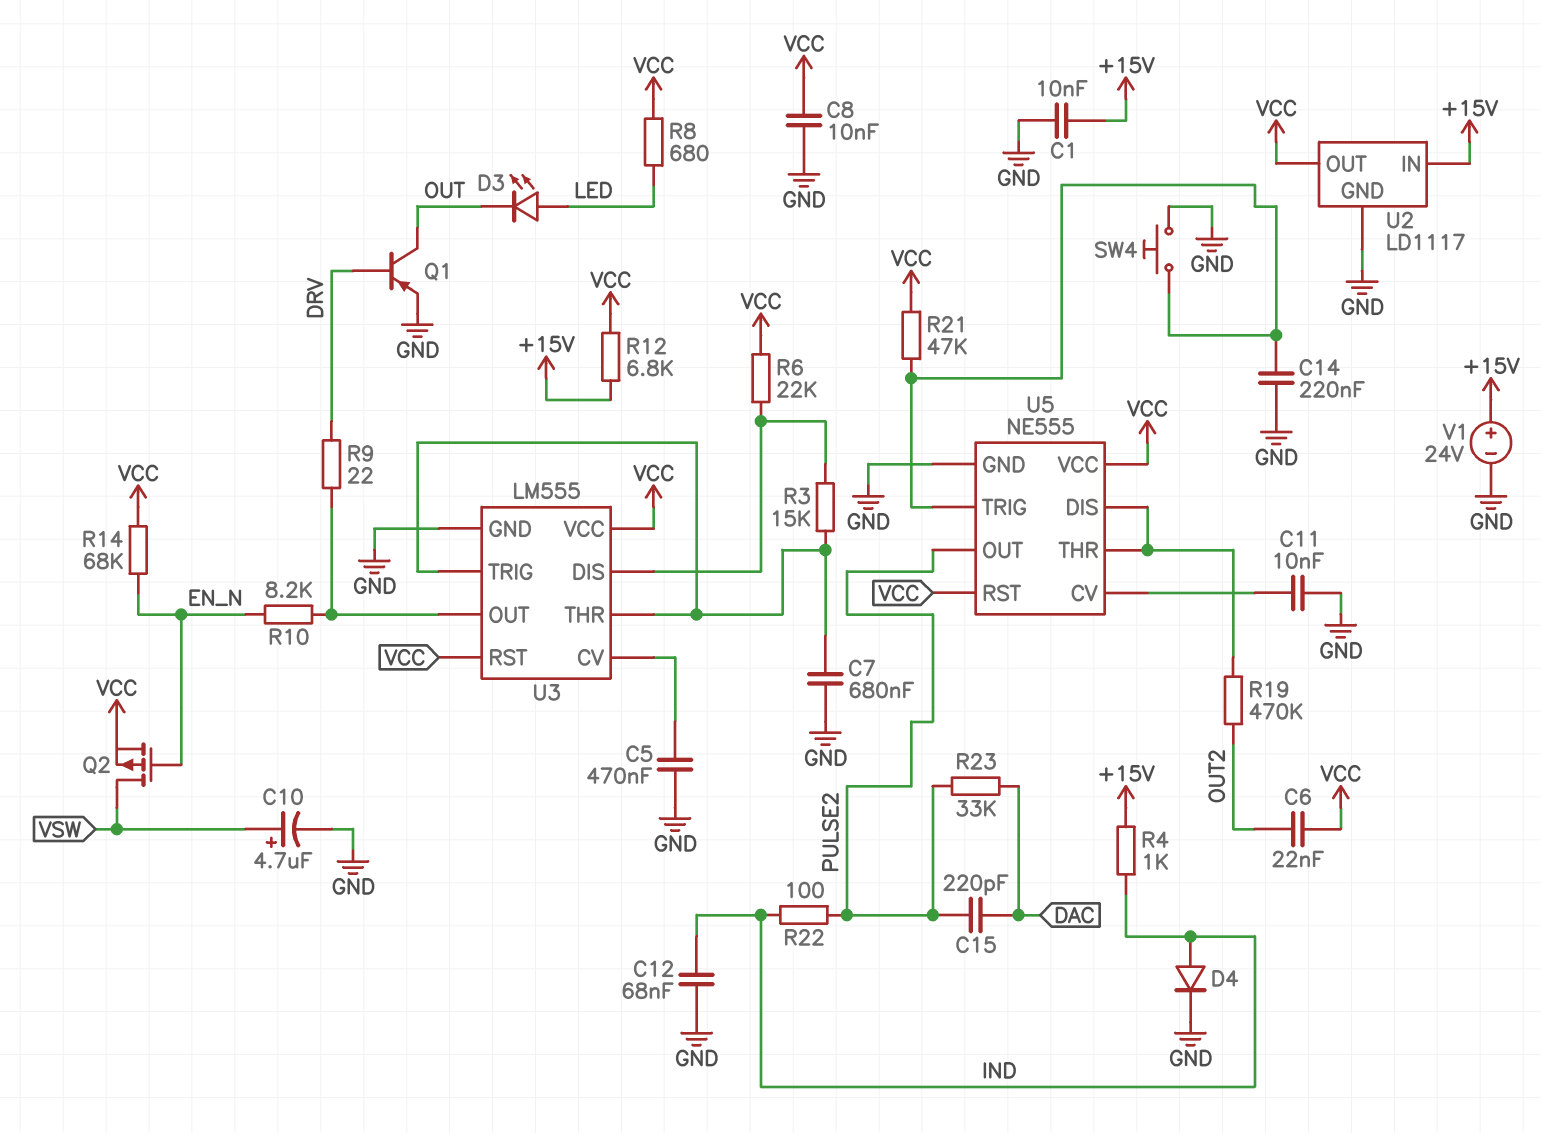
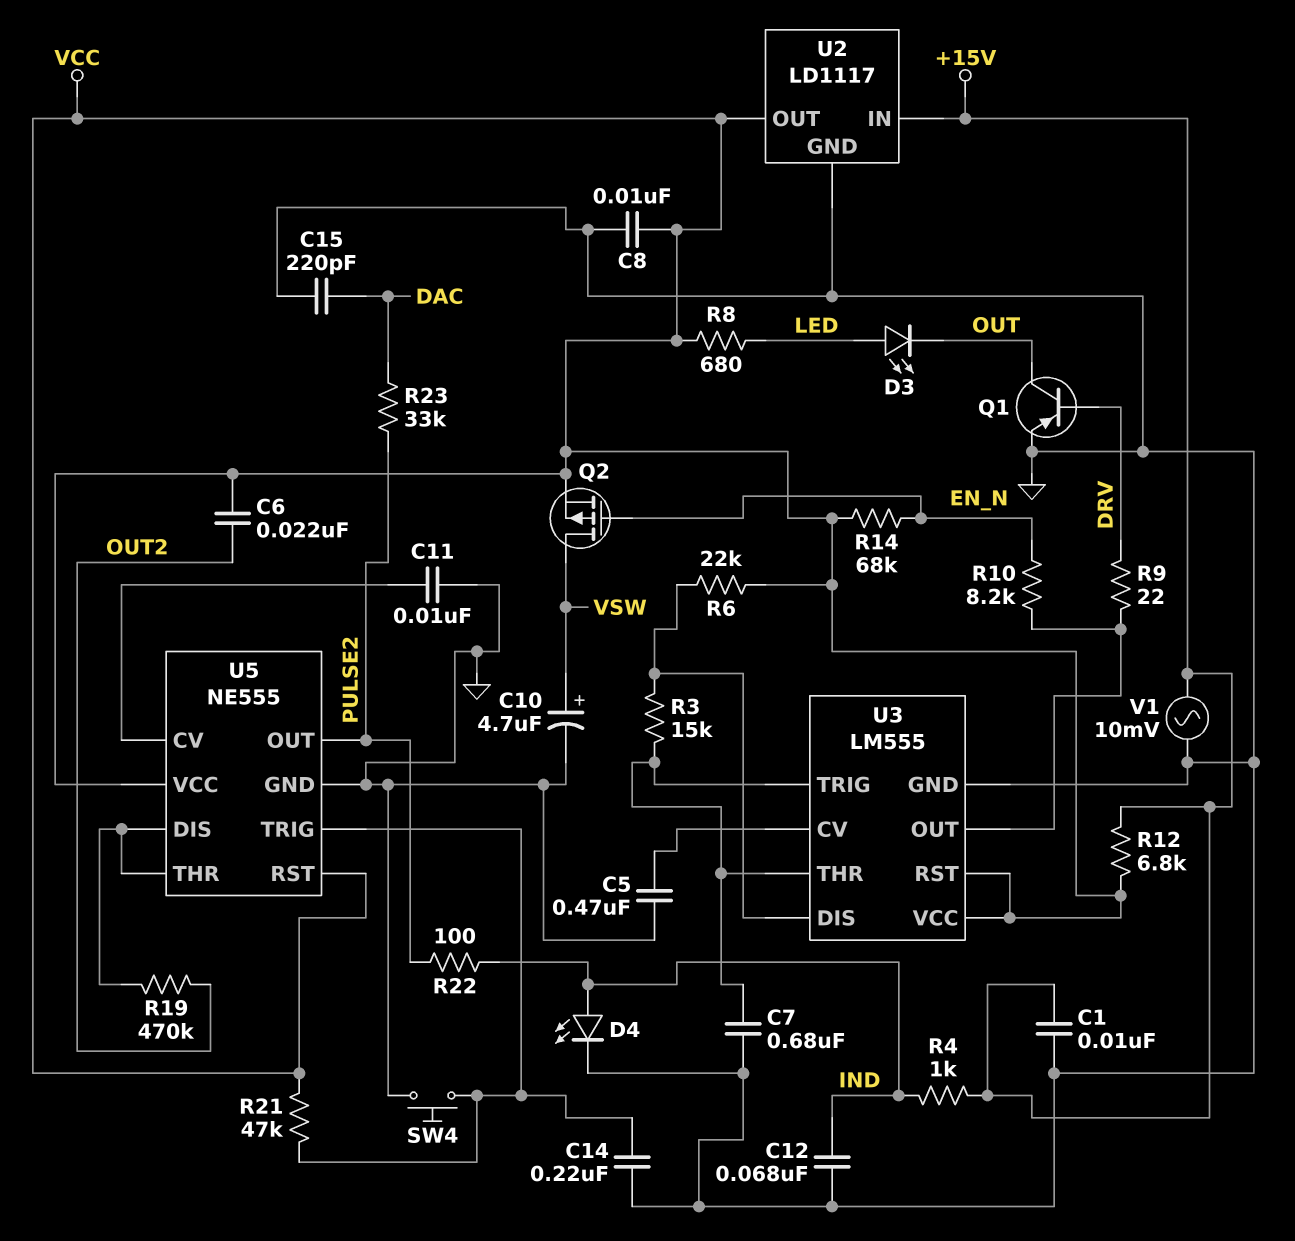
C15: 220pF (DAC, PULSE2) -> 220pF (DAC, GND)
D4: diode (A IND, K GND) -> LED (A IND, K GND)
V1: 24V (plus +15V, minus GND) -> AC 10mV (+15V, GND)

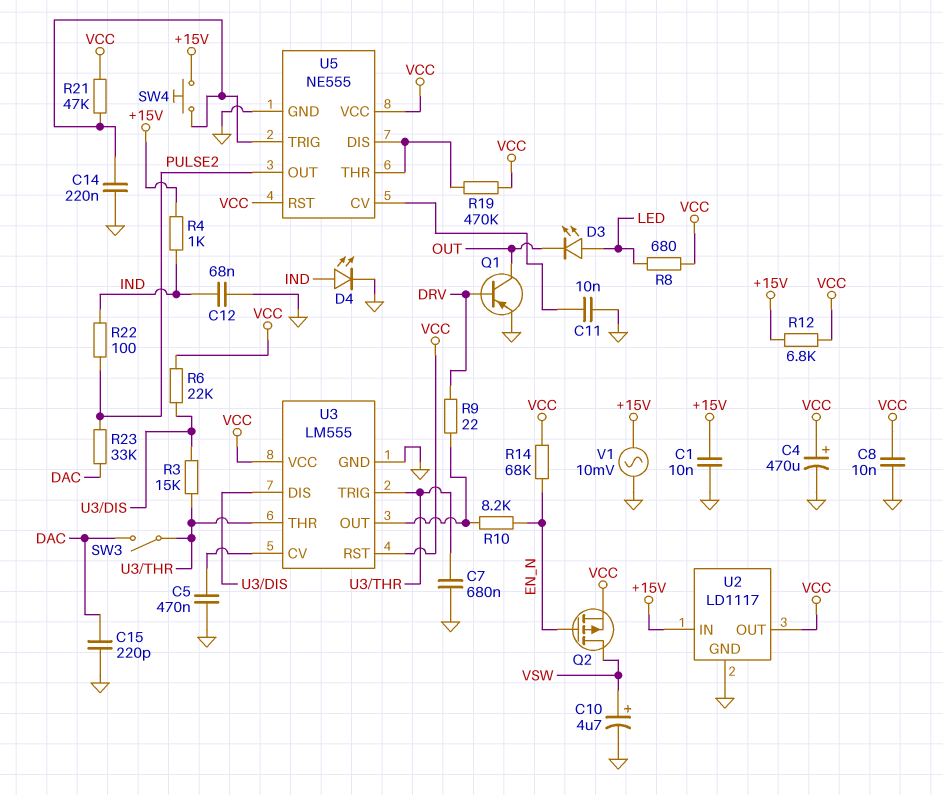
C4: none -> 470uF (plus VCC, minus GND)
C6: 22nF (OUT2, VCC) -> none
R19: 470k (OUT2, U5/DIS) -> 470k (U5/DIS, VCC)
SW3: none -> switch (DAC, U3/THR)
SW4: button (GND, U5/TRIG) -> button (+15V, U5/TRIG)

